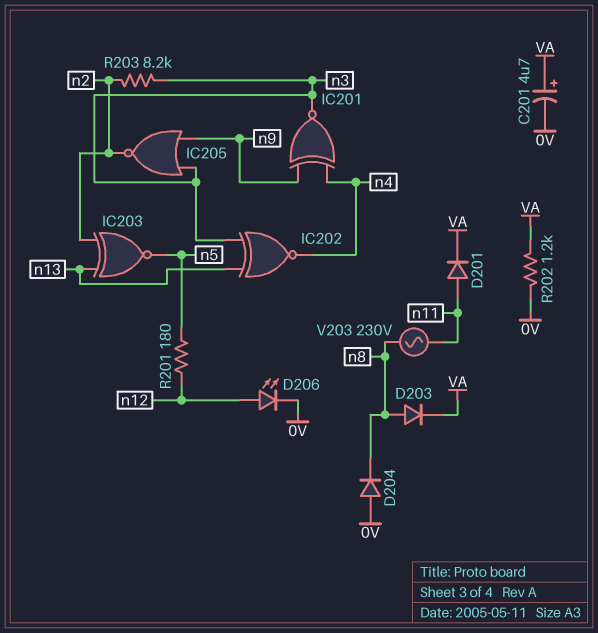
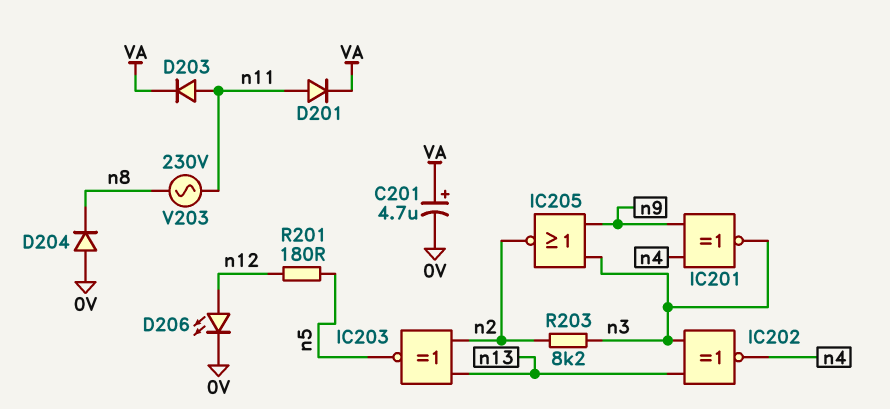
D203: diode (A n8, K VA) -> diode (A n11, K VA)
R202: 1.2k (0V, VA) -> none

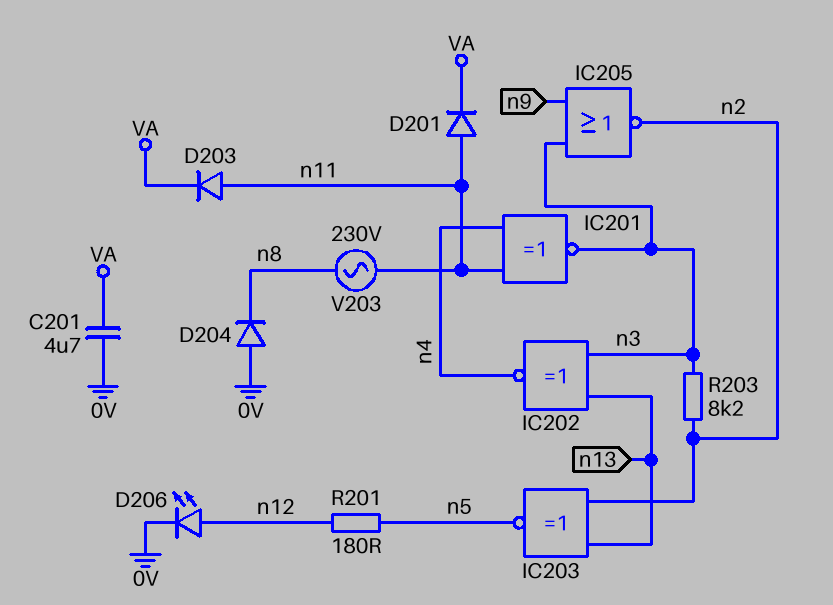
C201: 4.7uF (plus VA, minus 0V) -> 4.7uF (0V, VA)
IC201: XNOR (in n4, in n9, out n3) -> XNOR (in n4, in n11, out n3)

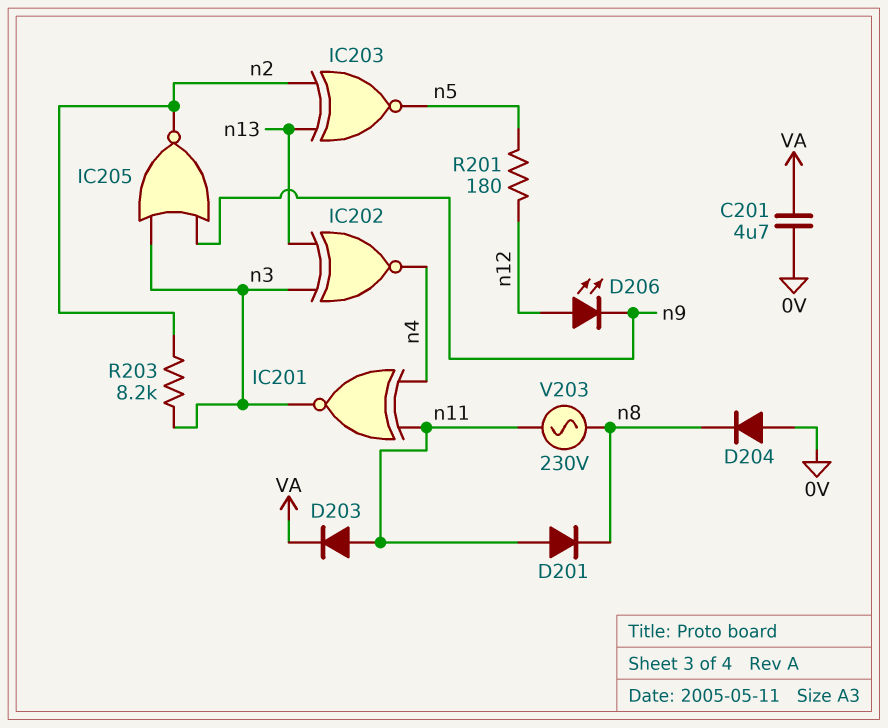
D201: diode (A n11, K VA) -> diode (A n11, K n8)
D206: LED (A n12, K 0V) -> LED (A n12, K n9)

